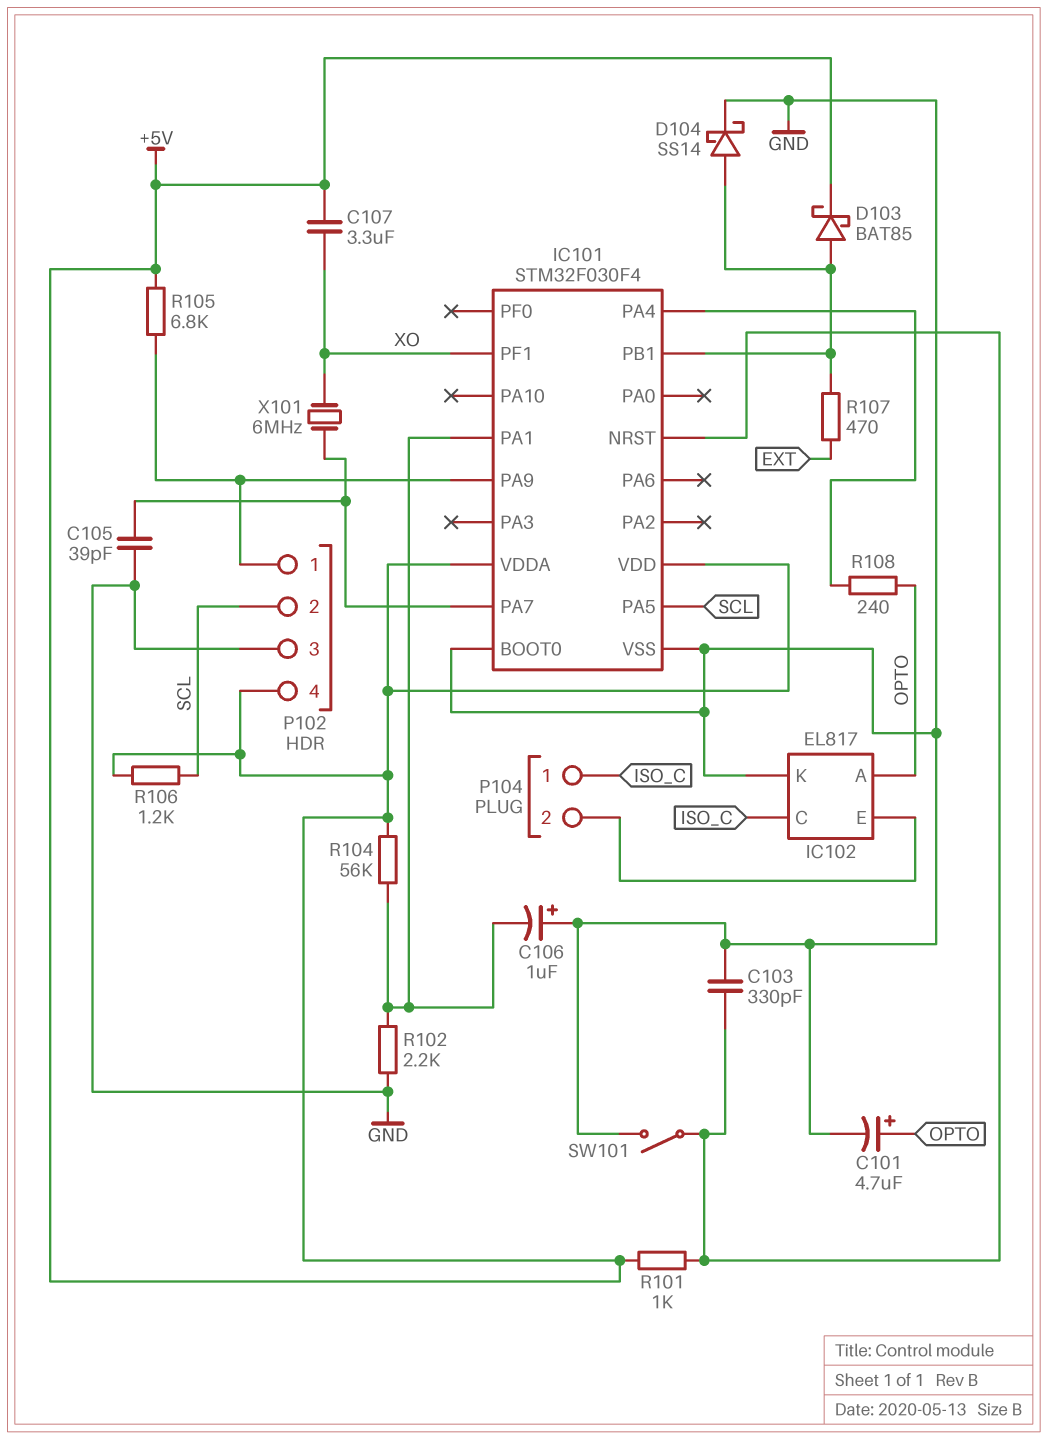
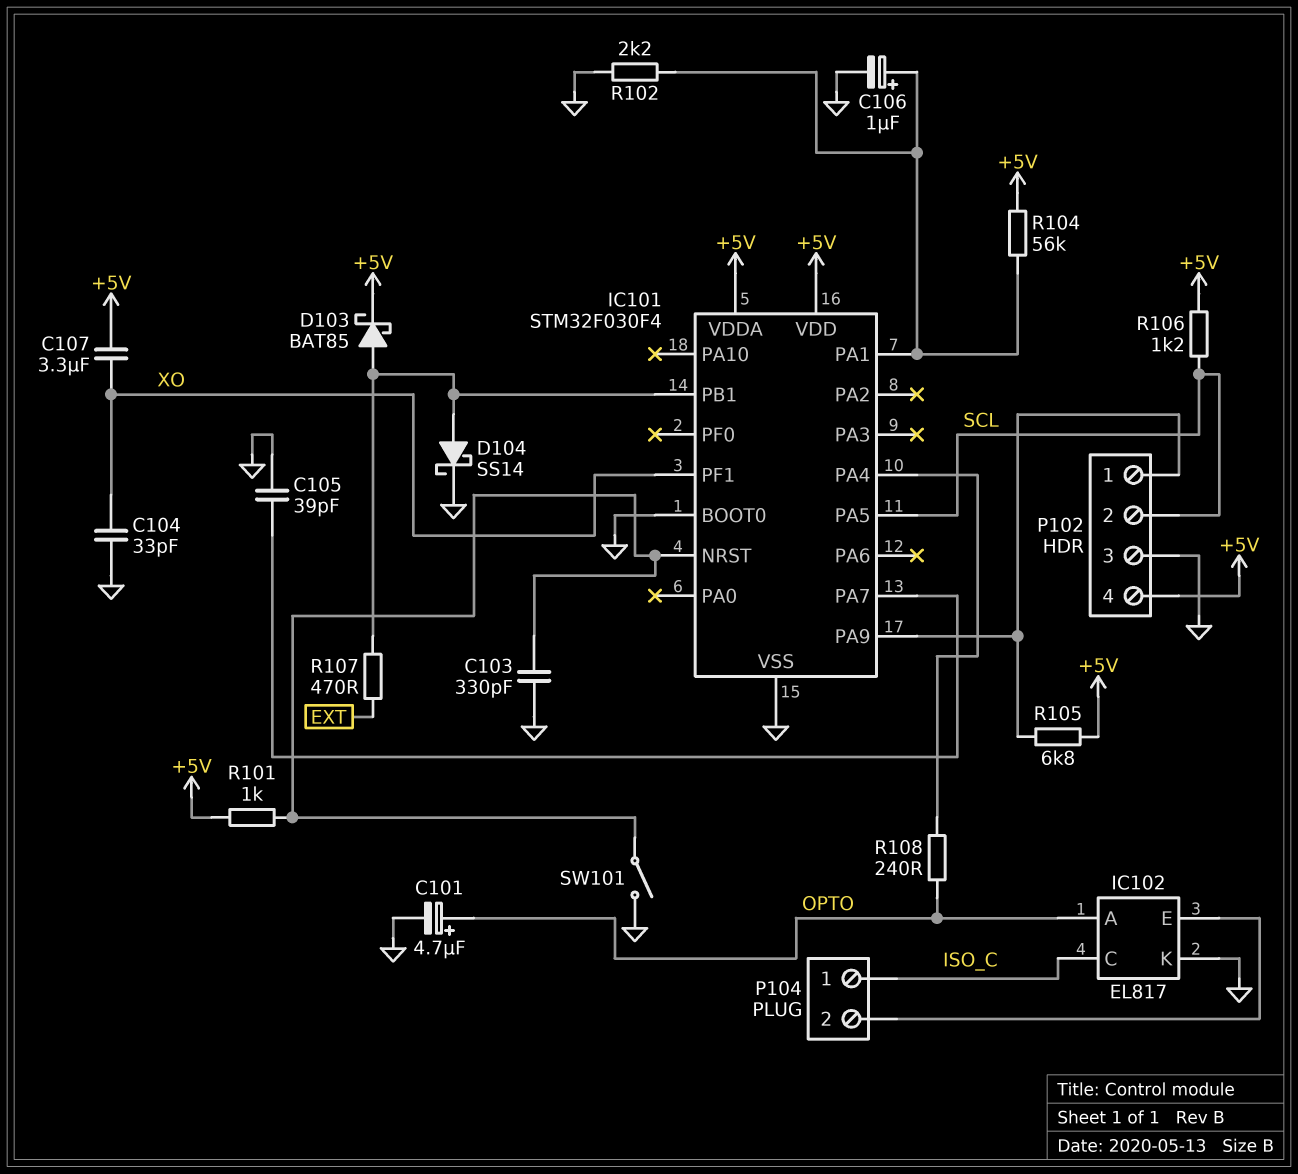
C104: none -> 33pF (GND, XO)
C106: 1uF (plus GND, minus IC101/PA1) -> 1uF (plus IC101/PA1, minus GND)
X101: 6MHz (IC101/PA7, XO) -> none

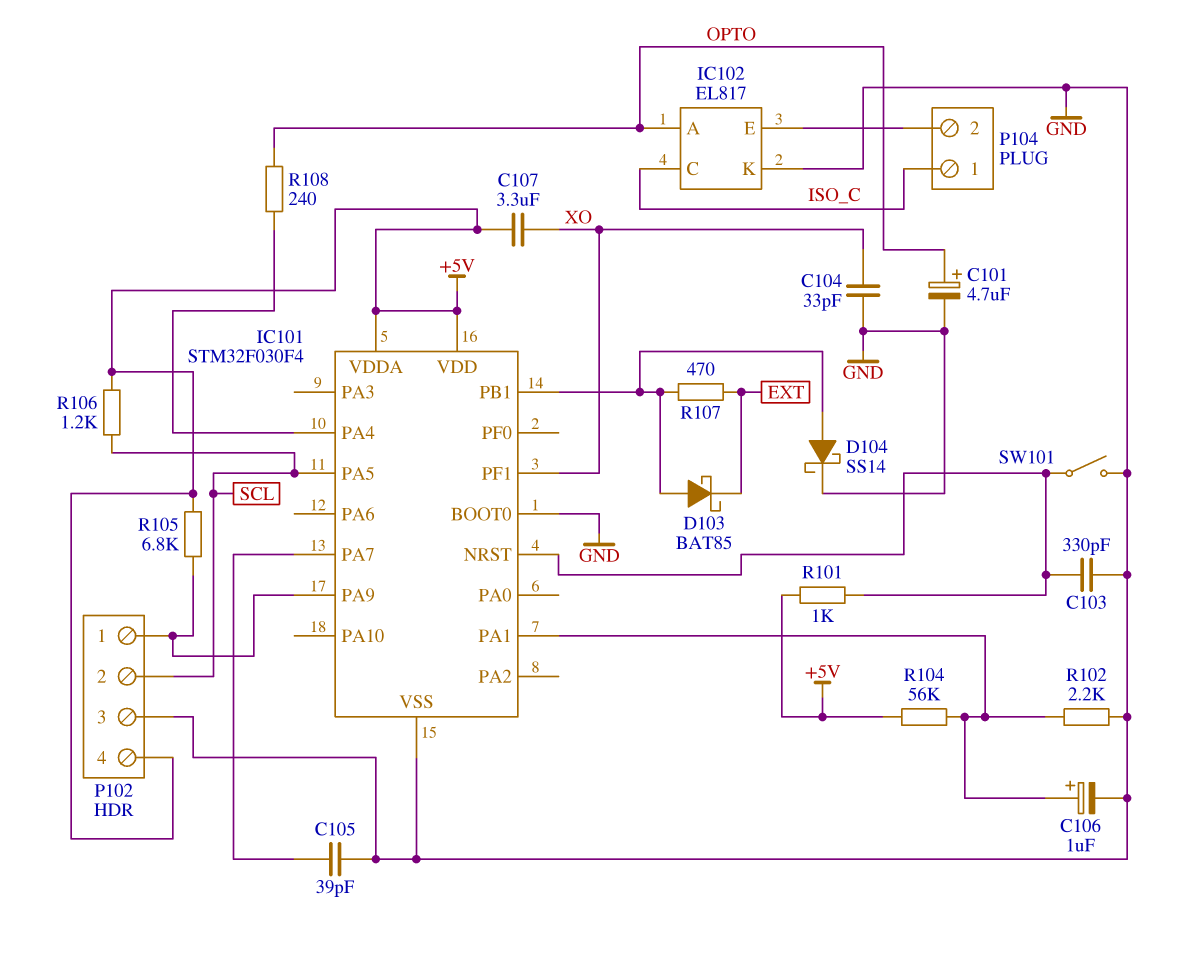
D103: schottky BAT85 (A IC101/PB1, K +5V) -> schottky BAT85 (A IC101/PB1, K EXT)

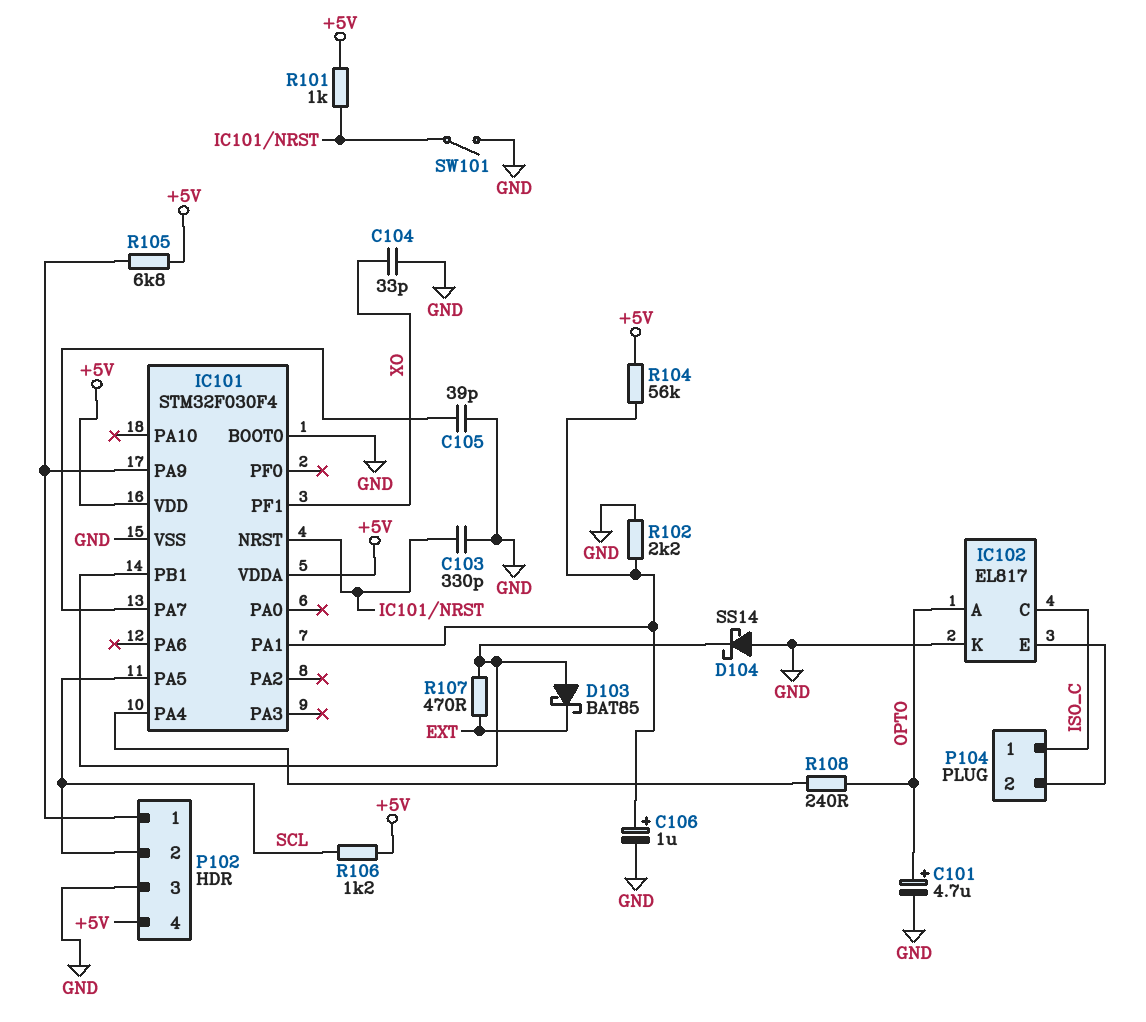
C107: 3.3uF (+5V, XO) -> none
D104: schottky SS14 (A IC101/PB1, K GND) -> schottky SS14 (A GND, K IC101/PB1)

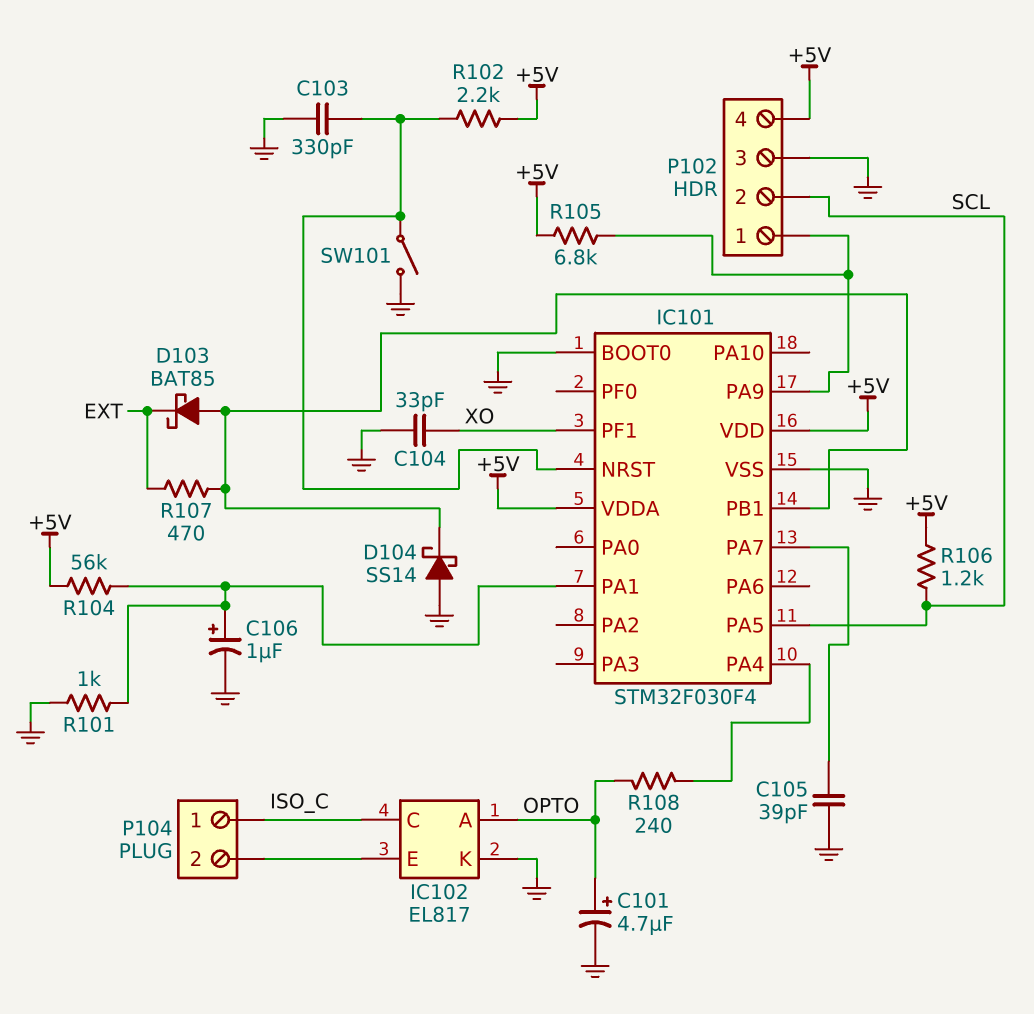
R101: 1k (+5V, IC101/NRST) -> 1k (GND, IC101/PA1)
R102: 2.2k (GND, IC101/PA1) -> 2.2k (+5V, IC101/NRST)

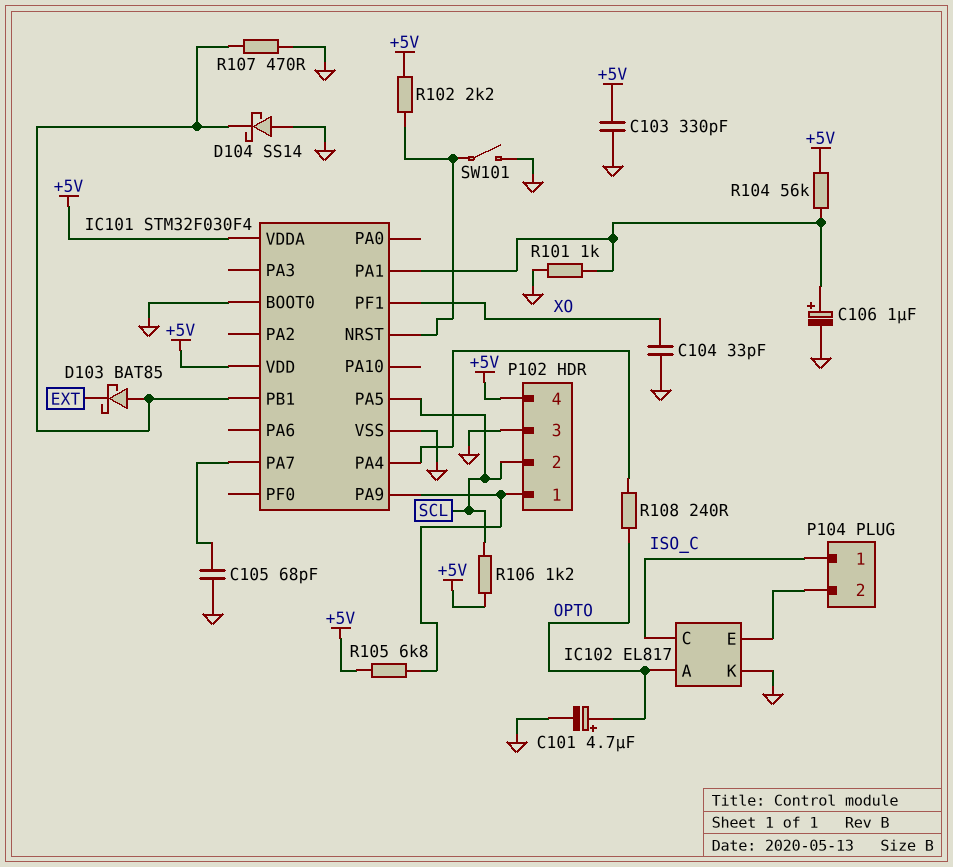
C103: 330pF (GND, IC101/NRST) -> 330pF (+5V, GND)
C105: 39pF (GND, IC101/PA7) -> 68pF (GND, IC101/PA7)
R107: 470 (EXT, IC101/PB1) -> 470 (GND, IC101/PB1)

